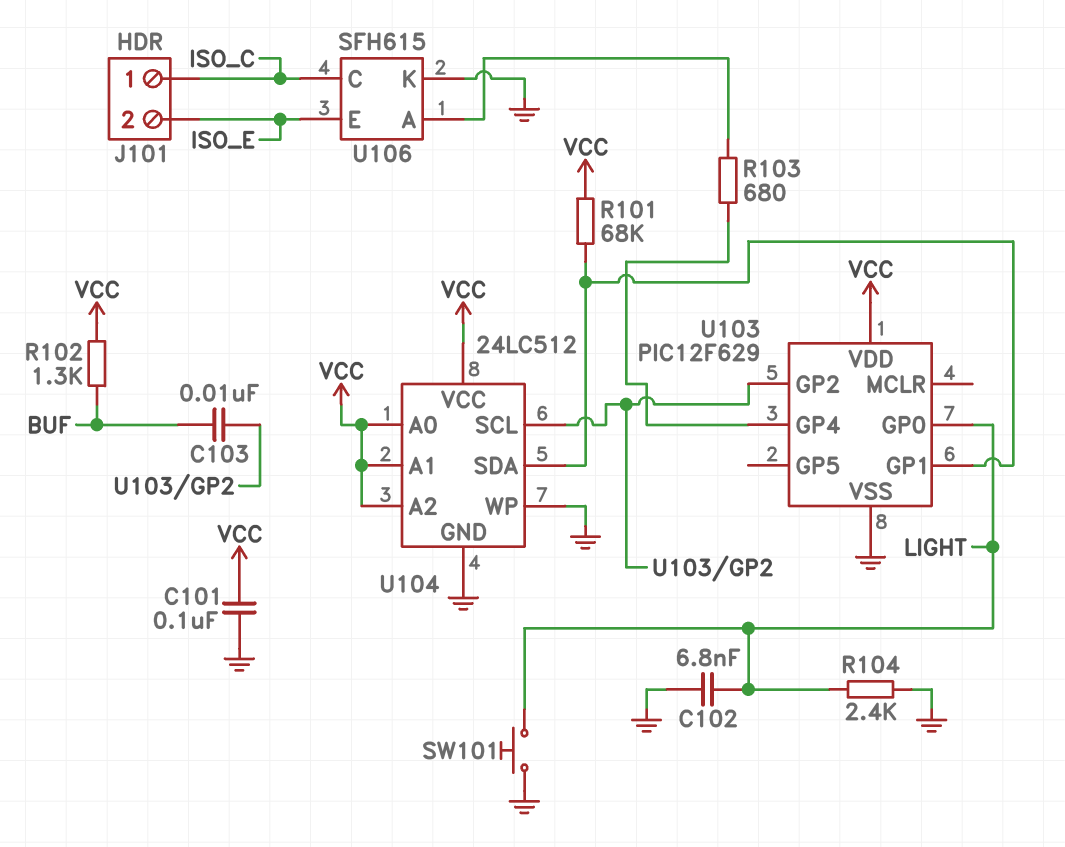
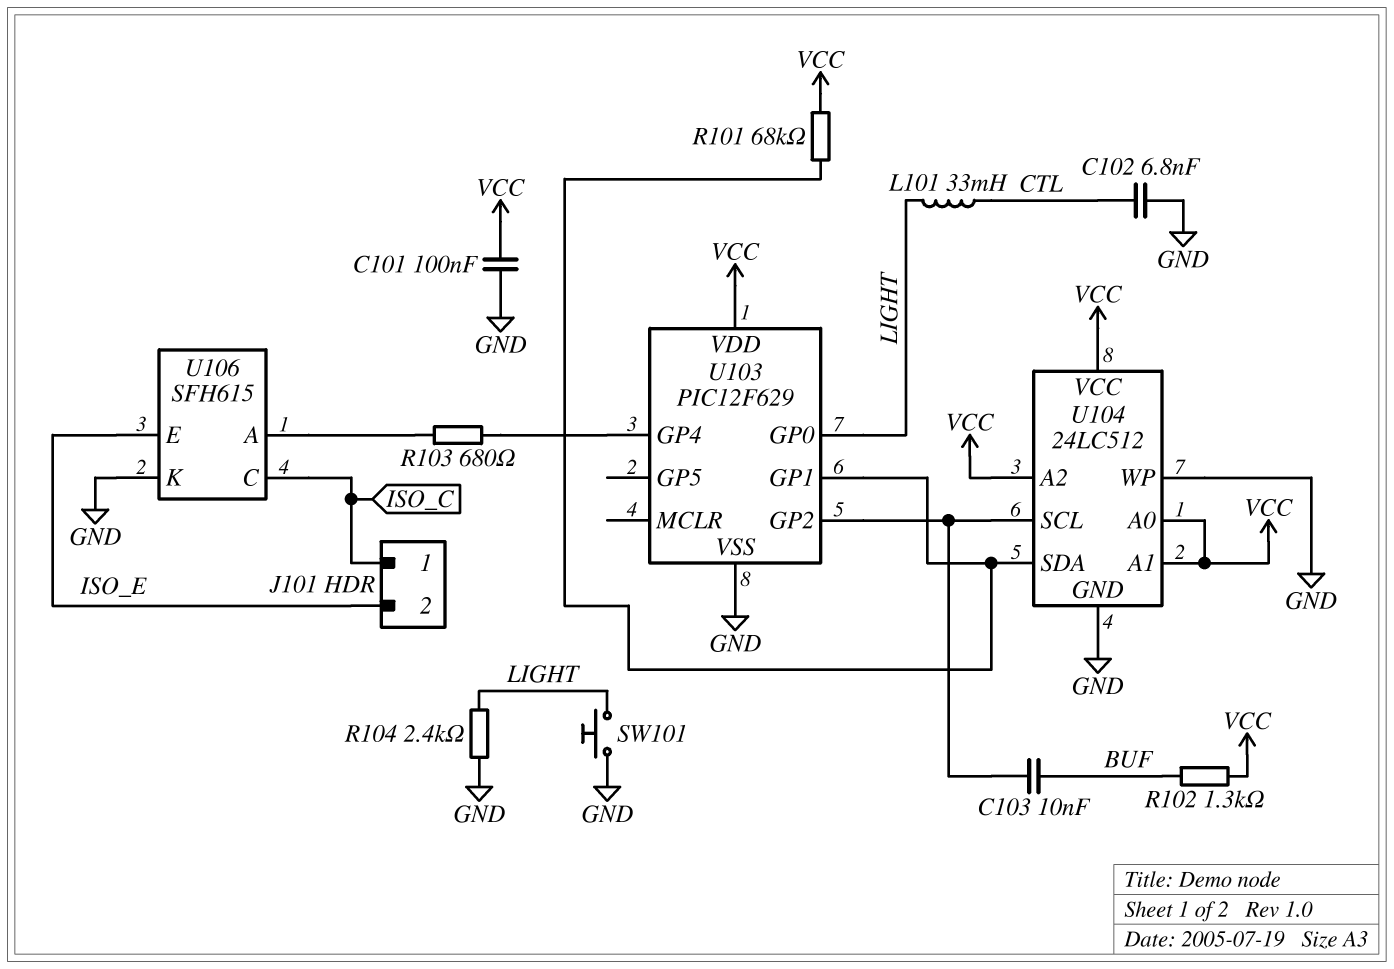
C102: 6.8nF (GND, LIGHT) -> 6.8nF (CTL, GND)
L101: none -> 33mH (CTL, LIGHT)

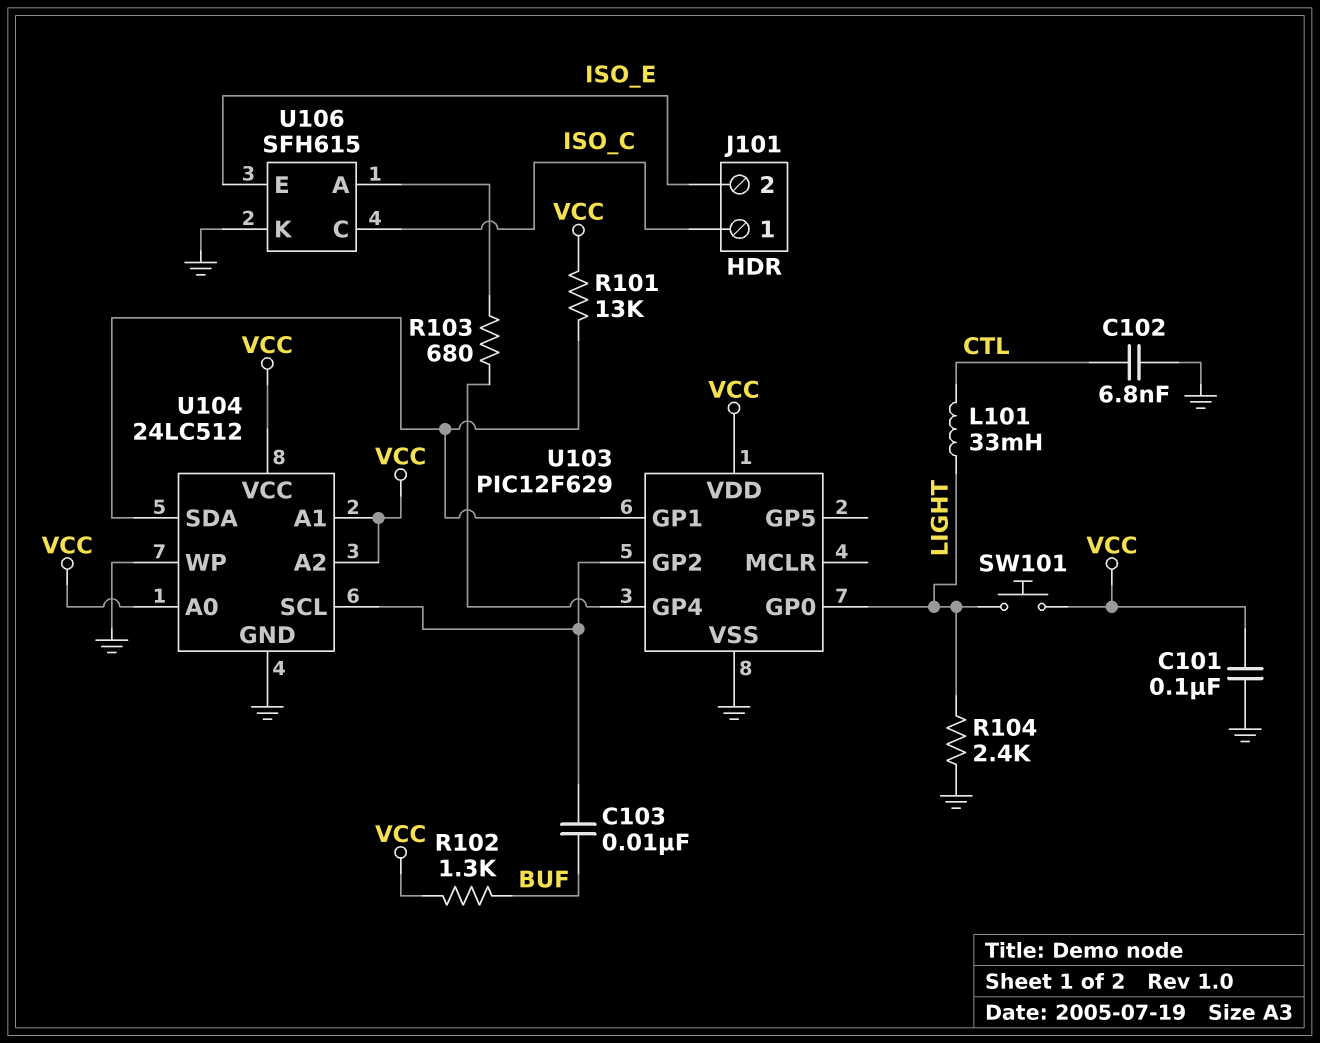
R101: 68k (U103/GP1, VCC) -> 13k (U103/GP1, VCC)
SW101: button (GND, LIGHT) -> button (LIGHT, VCC)

